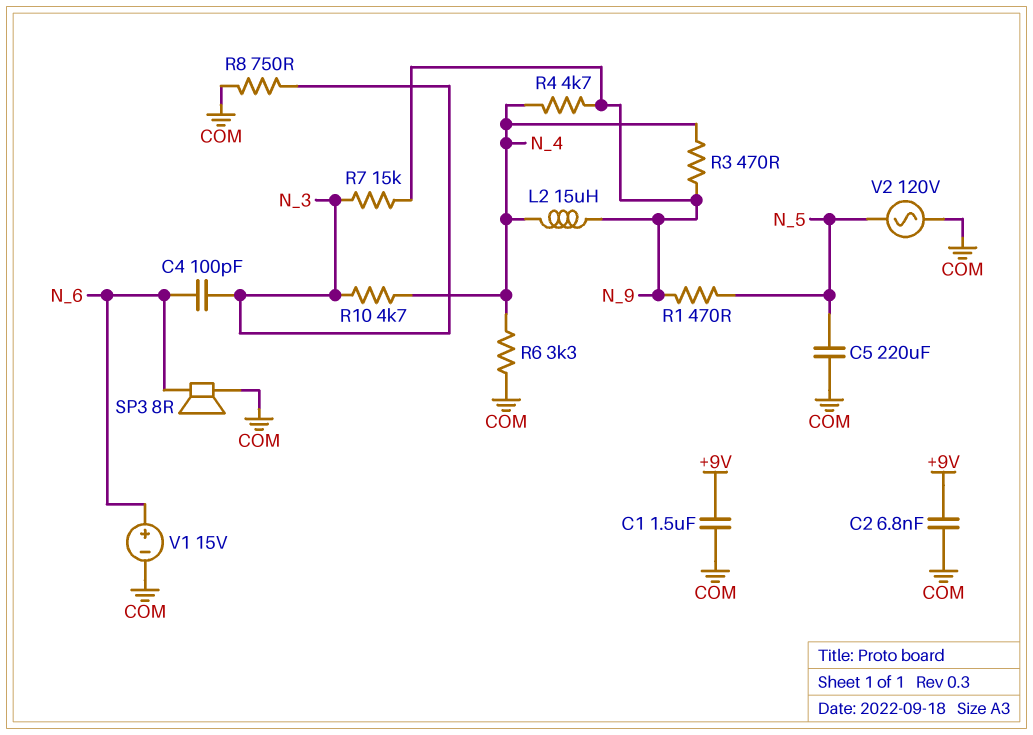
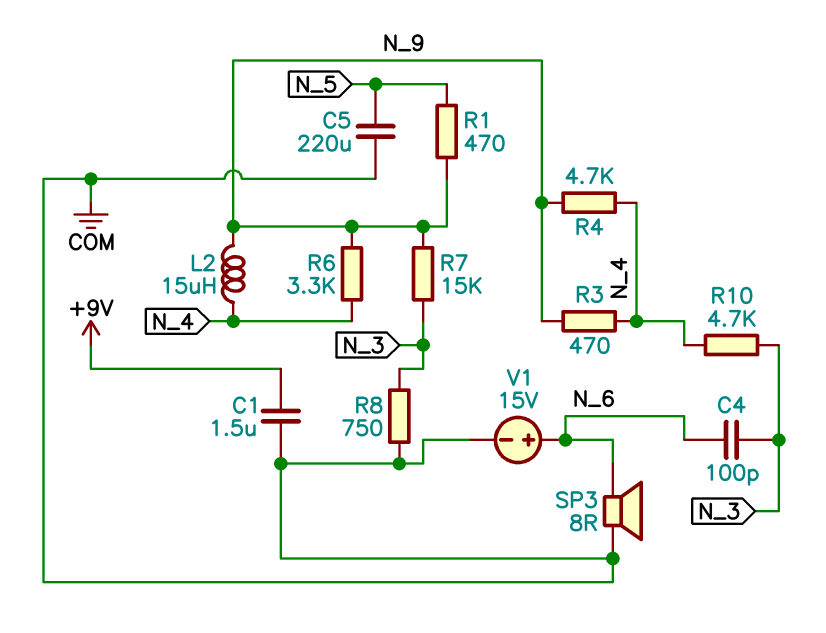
C2: 6.8nF (+9V, COM) -> none
R6: 3.3k (COM, N_4) -> 3.3k (N_4, N_9)
V2: AC 120V (COM, N_5) -> none

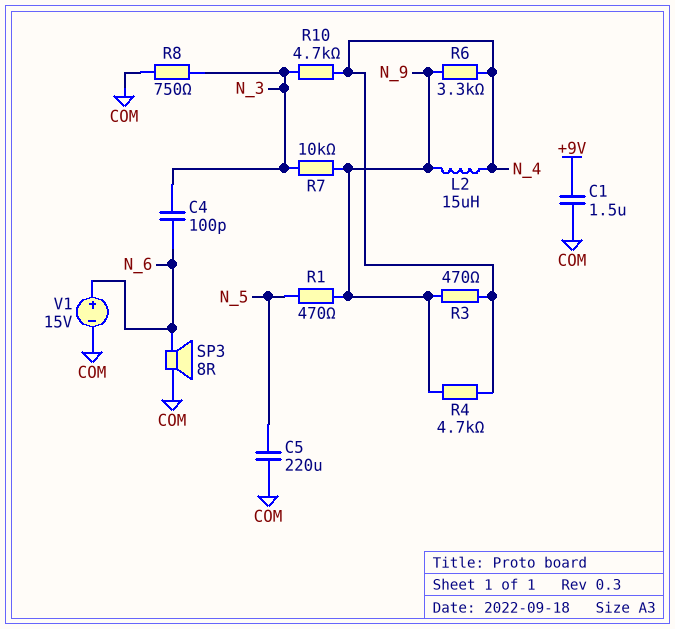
R7: 15k (N_3, N_9) -> 10k (N_3, N_9)

